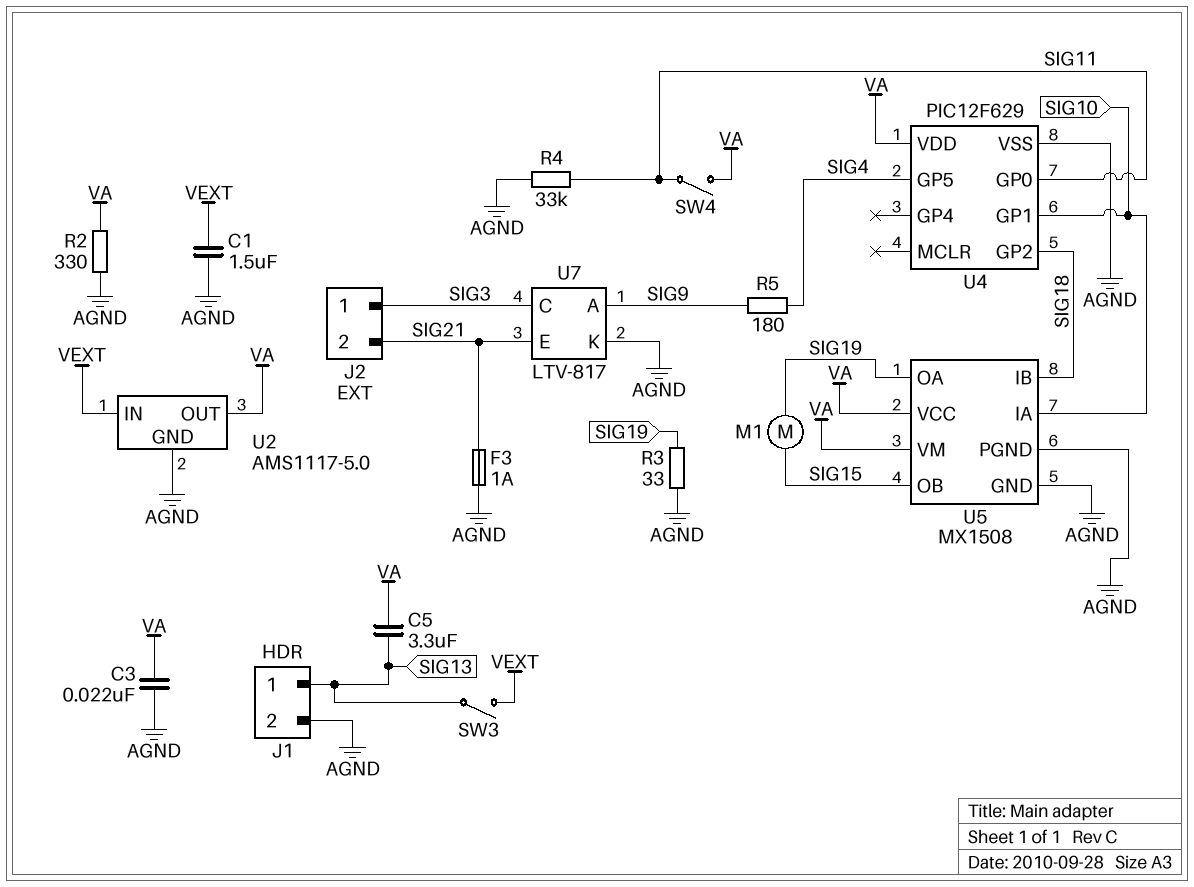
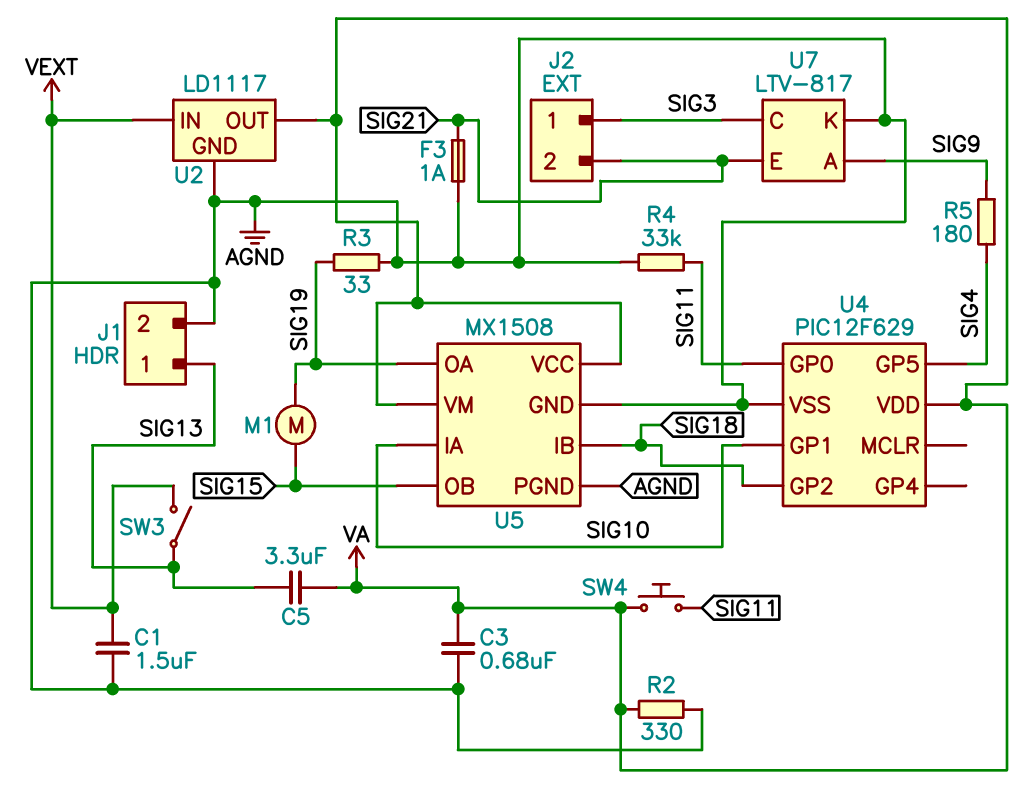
C3: 22nF (AGND, VA) -> 680nF (AGND, VA)
SW4: switch (SIG11, VA) -> button (SIG11, VA)
U2: AMS1117-5.0 -> LD1117

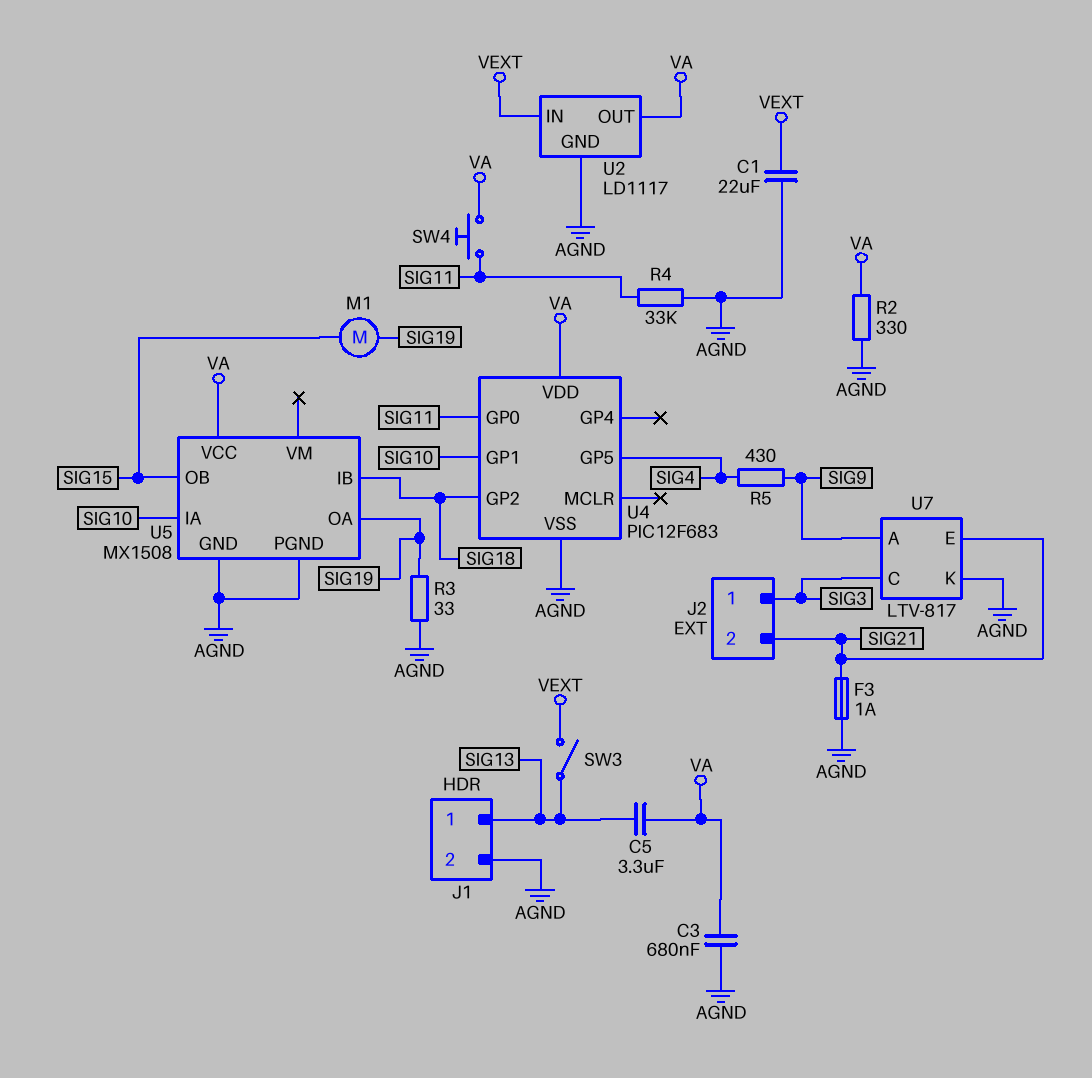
C1: 1.5uF (AGND, VEXT) -> 22uF (AGND, VEXT)
R5: 180 (SIG4, SIG9) -> 430 (SIG4, SIG9)
U4: PIC12F629 -> PIC12F683
U5 pin VM: VA -> none

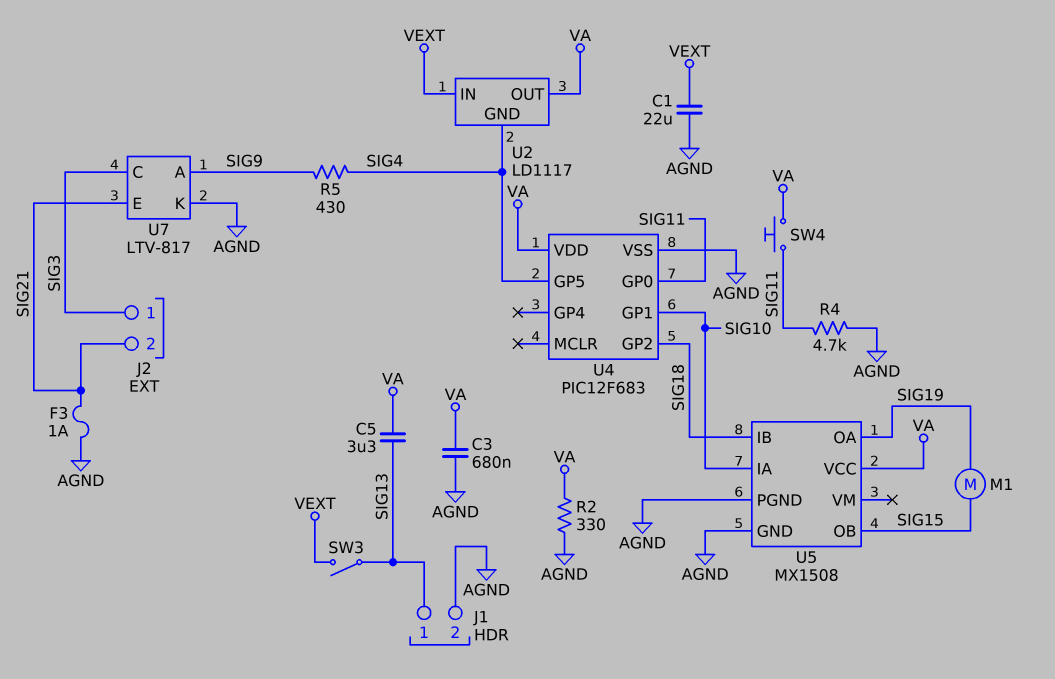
R3: 33 (AGND, SIG19) -> none
R4: 33k (AGND, SIG11) -> 4.7k (AGND, SIG11)
U2 pin GND: AGND -> SIG4

